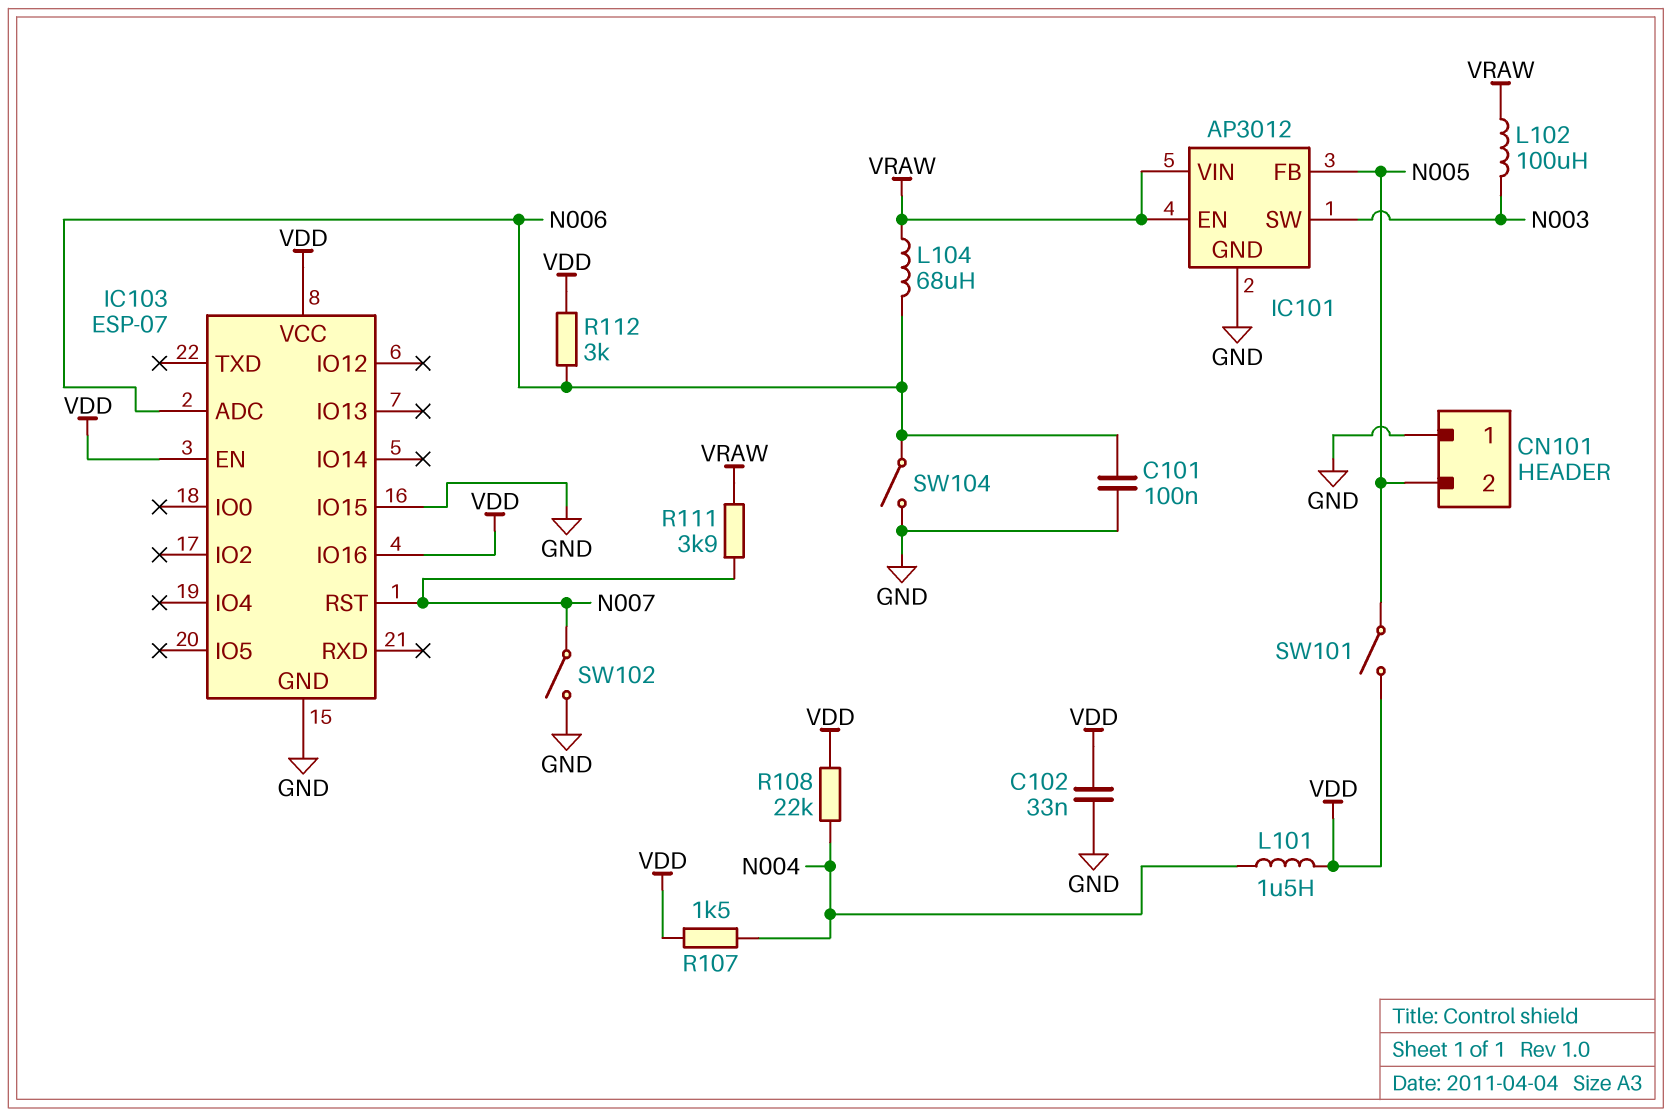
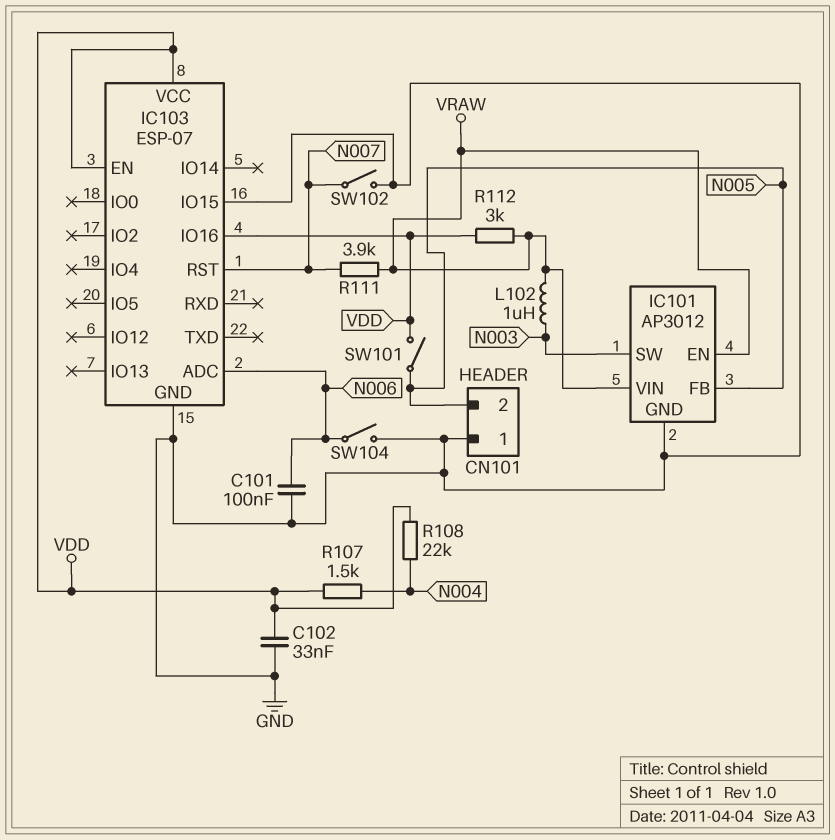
L101: 1.5uH (N004, VDD) -> none
L102: 100uH (N003, VRAW) -> 1uH (N003, VRAW)
L104: 68uH (N006, VRAW) -> none
R112: 3k (N006, VDD) -> 3k (VDD, VRAW)

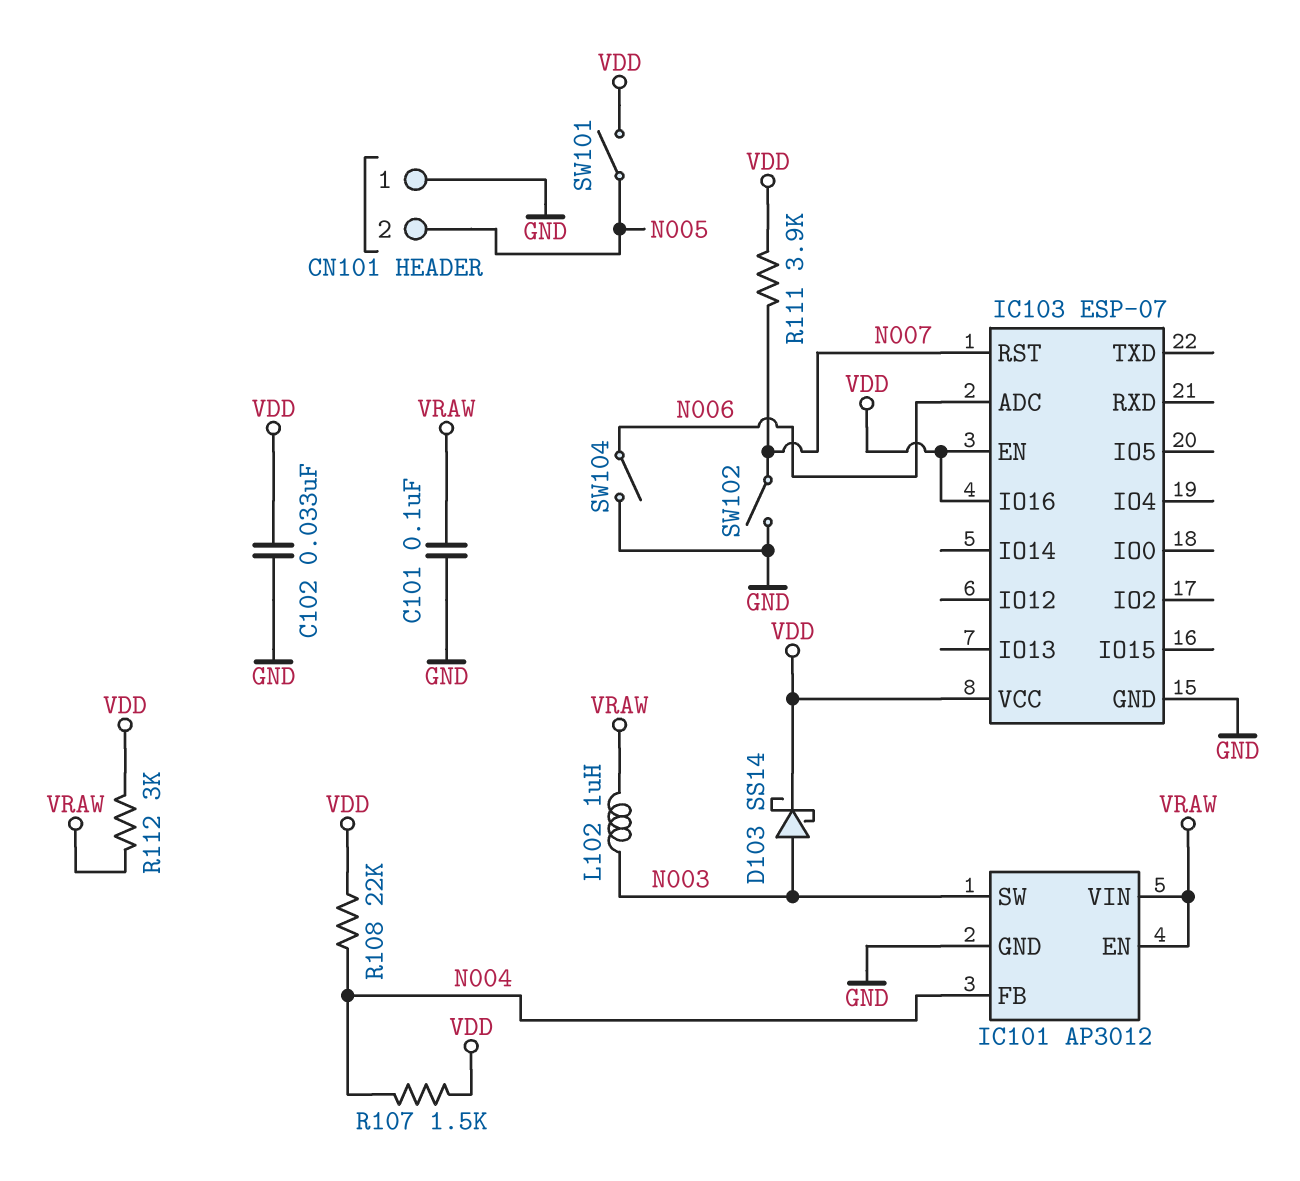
C101: 100nF (GND, N006) -> 100nF (GND, VRAW)
D103: none -> schottky SS14 (A N003, K VDD)
IC101 pin FB: N005 -> N004
IC103 pin IO15: GND -> none
R111: 3.9k (N007, VRAW) -> 3.9k (N007, VDD)

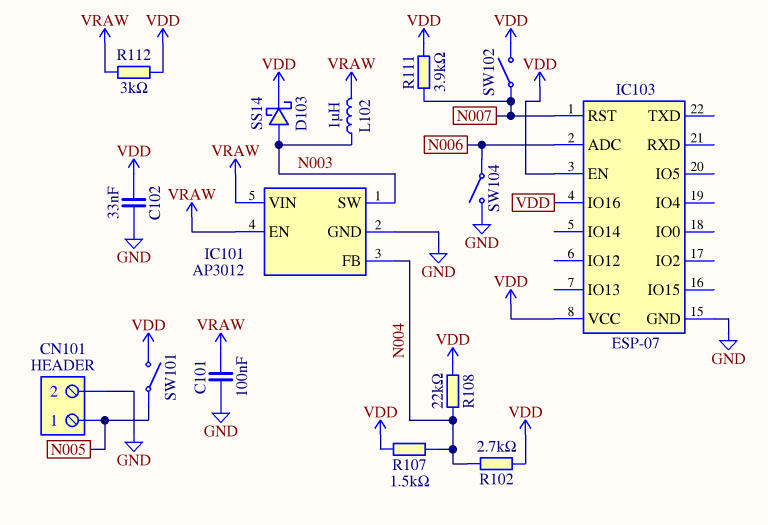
CN101 pin 1: GND -> N005
CN101 pin 2: N005 -> GND
R102: none -> 2.7k (N004, VDD)
SW102: switch (GND, N007) -> switch (N007, VDD)

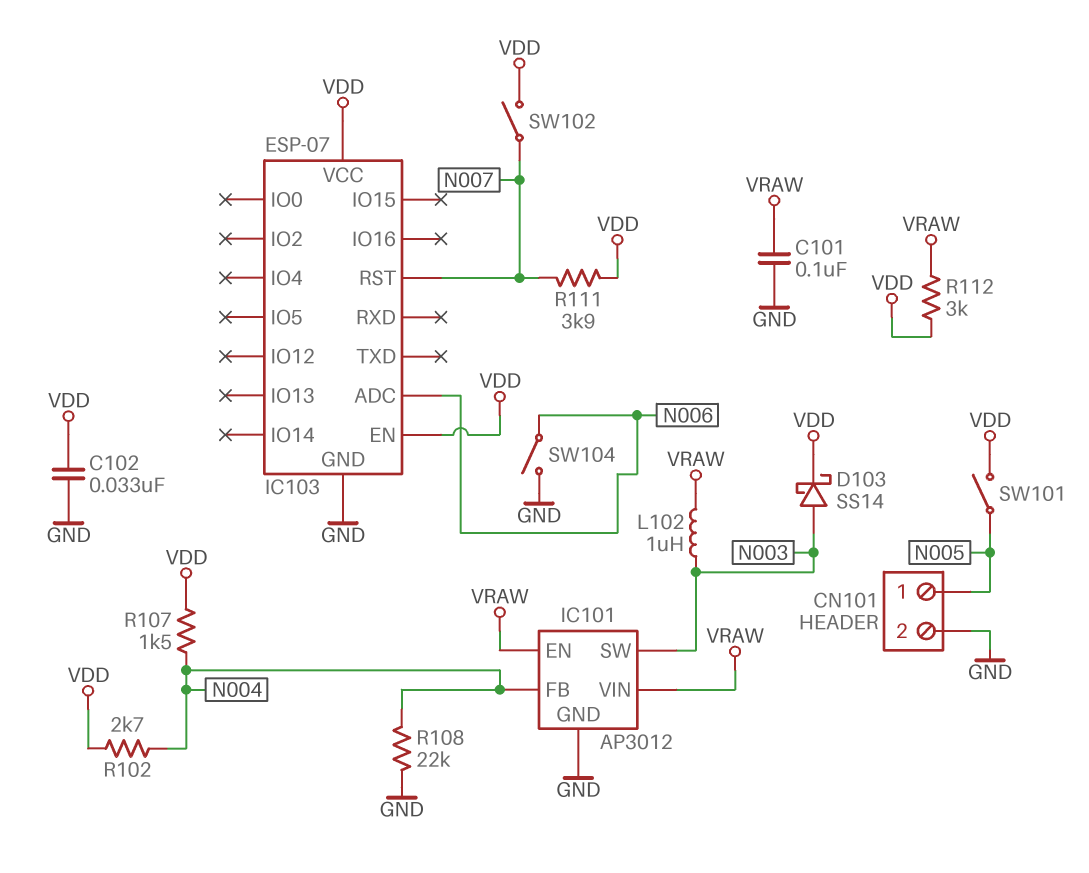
IC103 pin IO16: VDD -> none
R108: 22k (N004, VDD) -> 22k (GND, N004)

